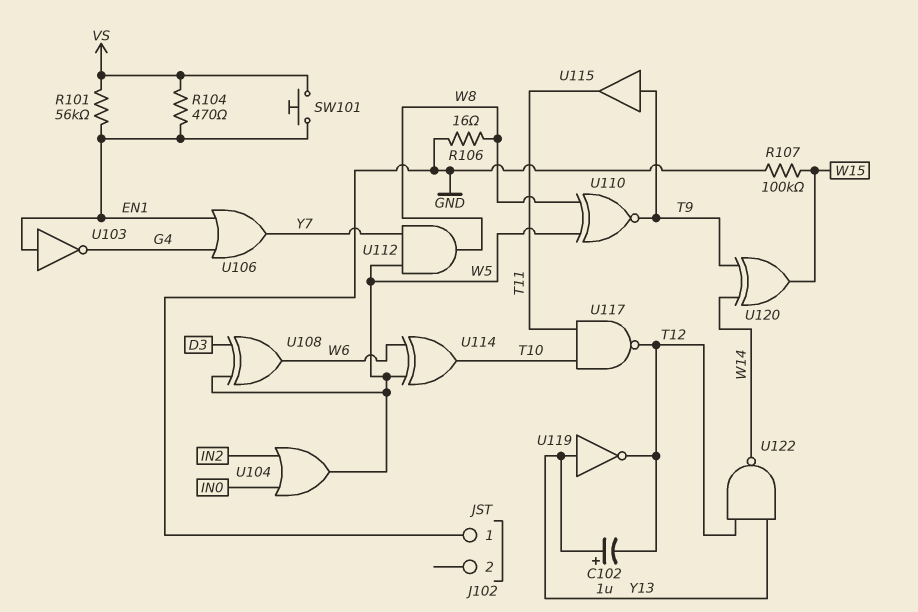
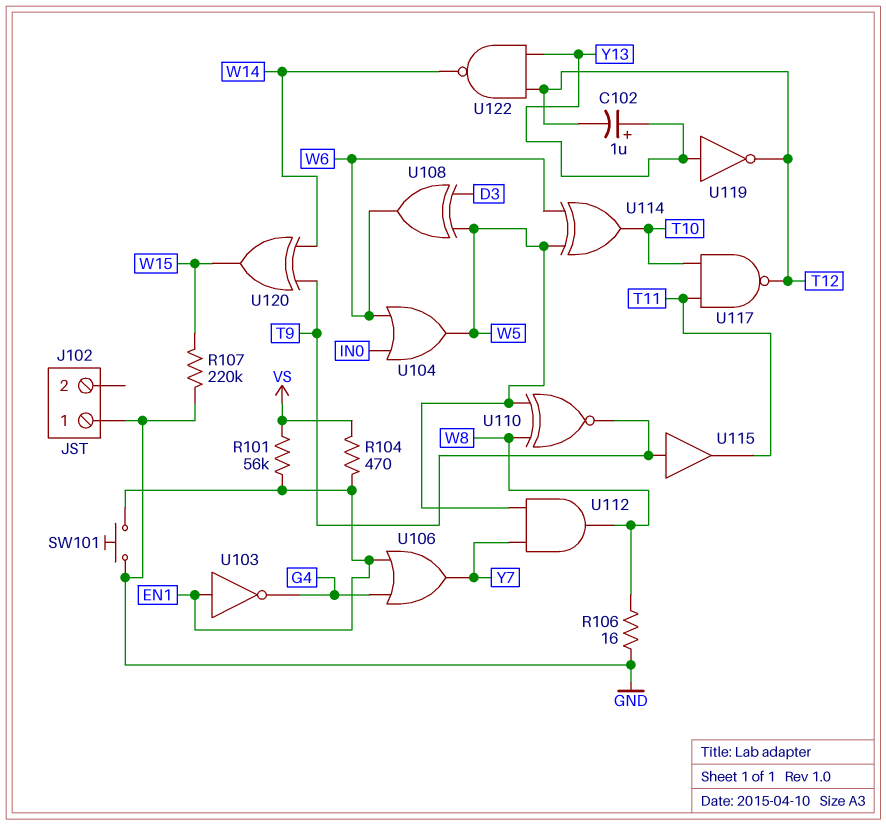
R107: 100k (GND, W15) -> 220k (GND, W15)
SW101: button (EN1, VS) -> button (EN1, GND)
U104: OR (in IN0, in IN2, out W5) -> OR (in IN0, in W6, out W5)

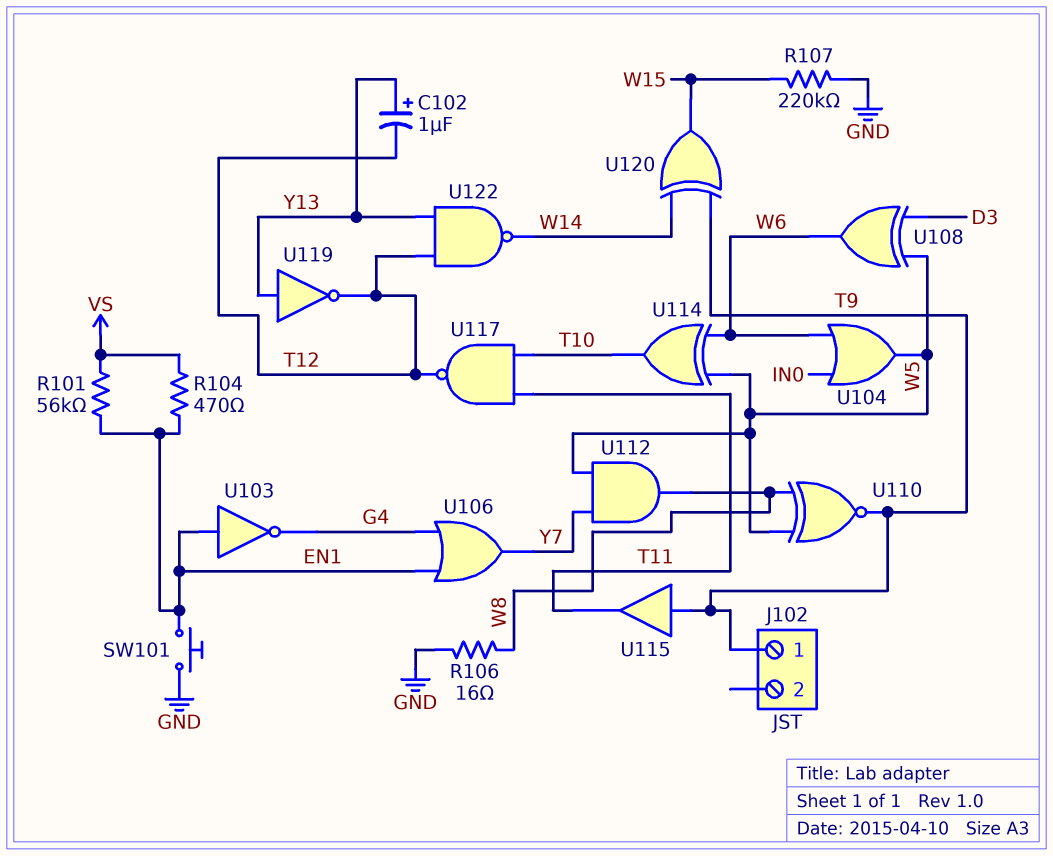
J102 pin 1: GND -> T9

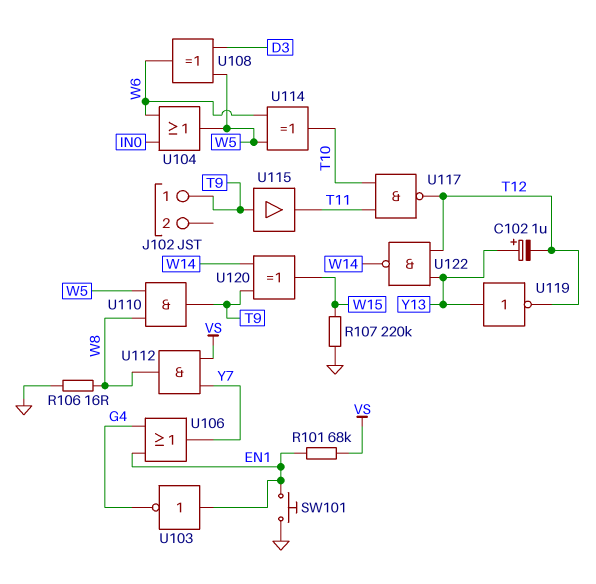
R101: 56k (EN1, VS) -> 68k (EN1, VS)
R104: 470 (EN1, VS) -> none
U110: XNOR (in W5, in W8, out T9) -> AND (in W5, in W8, out T9)
U112: AND (in W5, in Y7, out W8) -> AND (in VS, in Y7, out W8)

